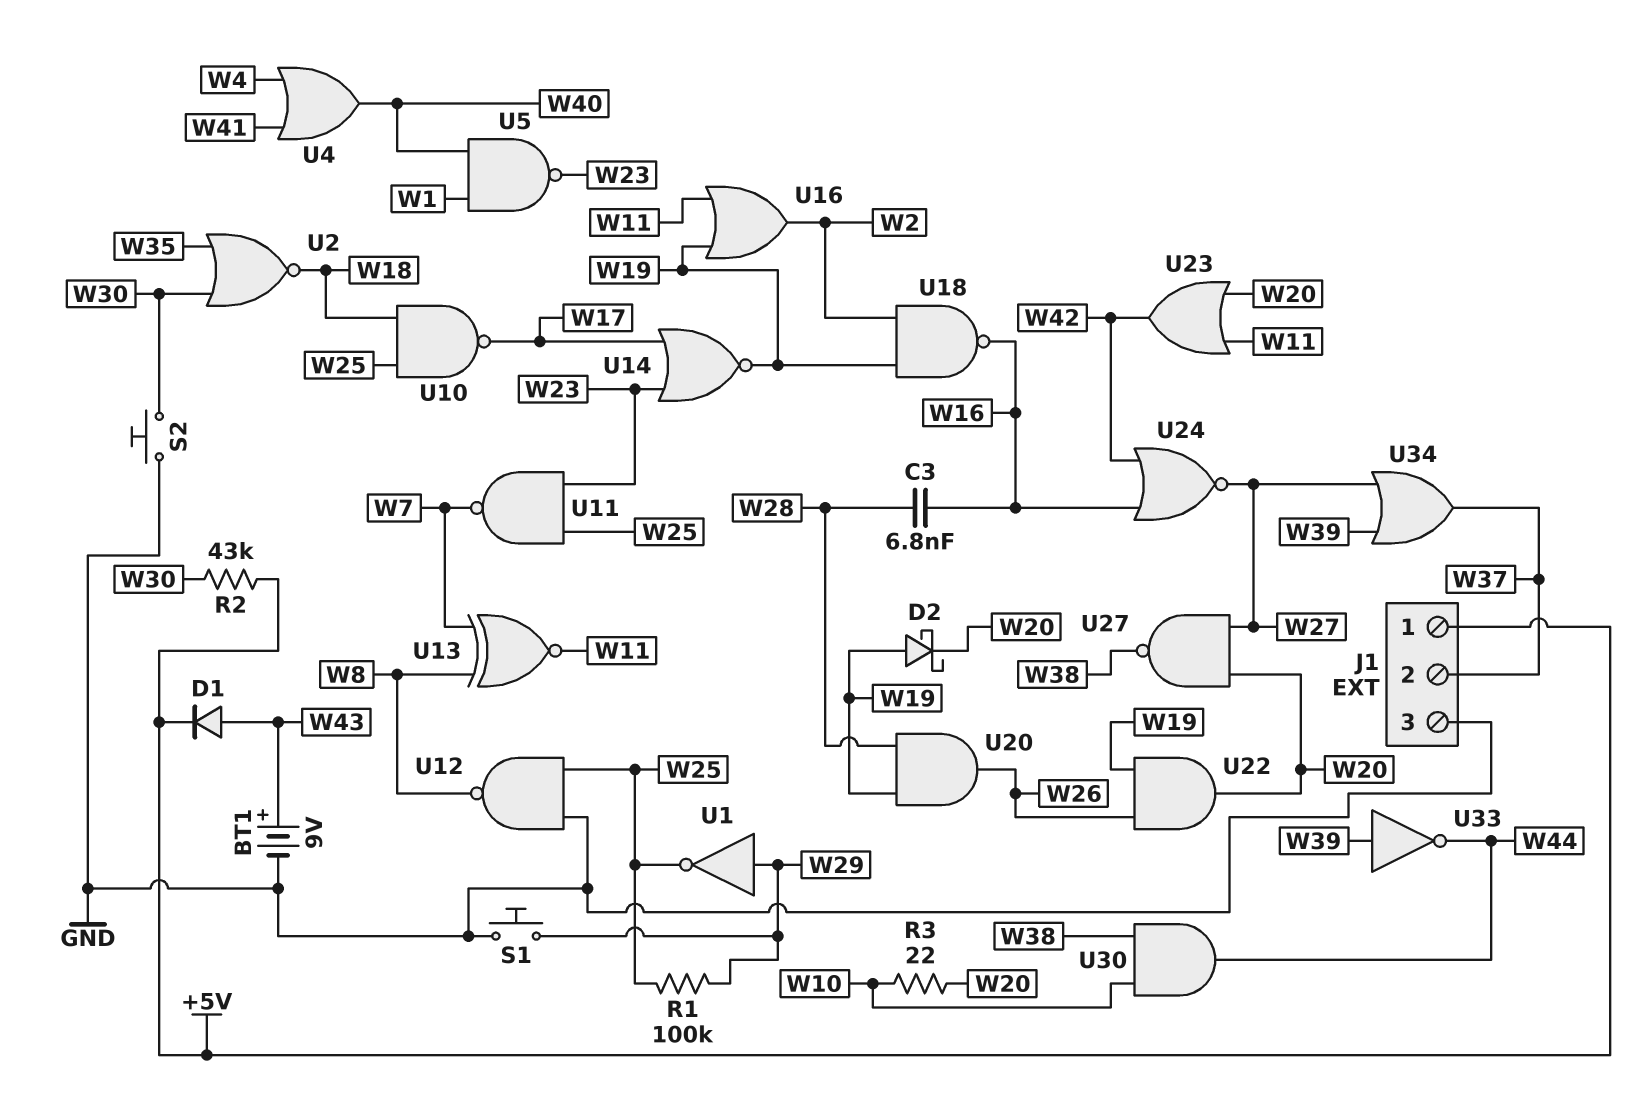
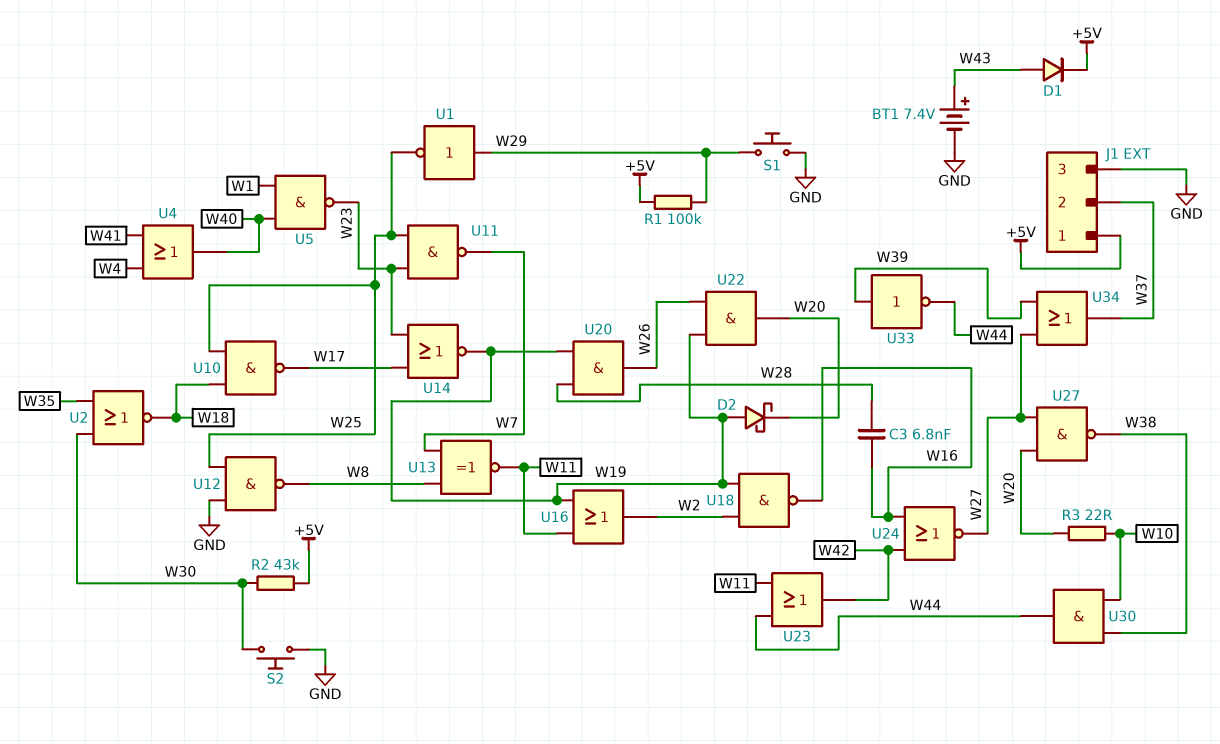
BT1: 9V (plus W43, minus GND) -> 7.4V (plus W43, minus GND)
R1: 100k (W25, W29) -> 100k (+5V, W29)
U23: OR (in W11, in W20, out W42) -> OR (in W11, in W44, out W42)

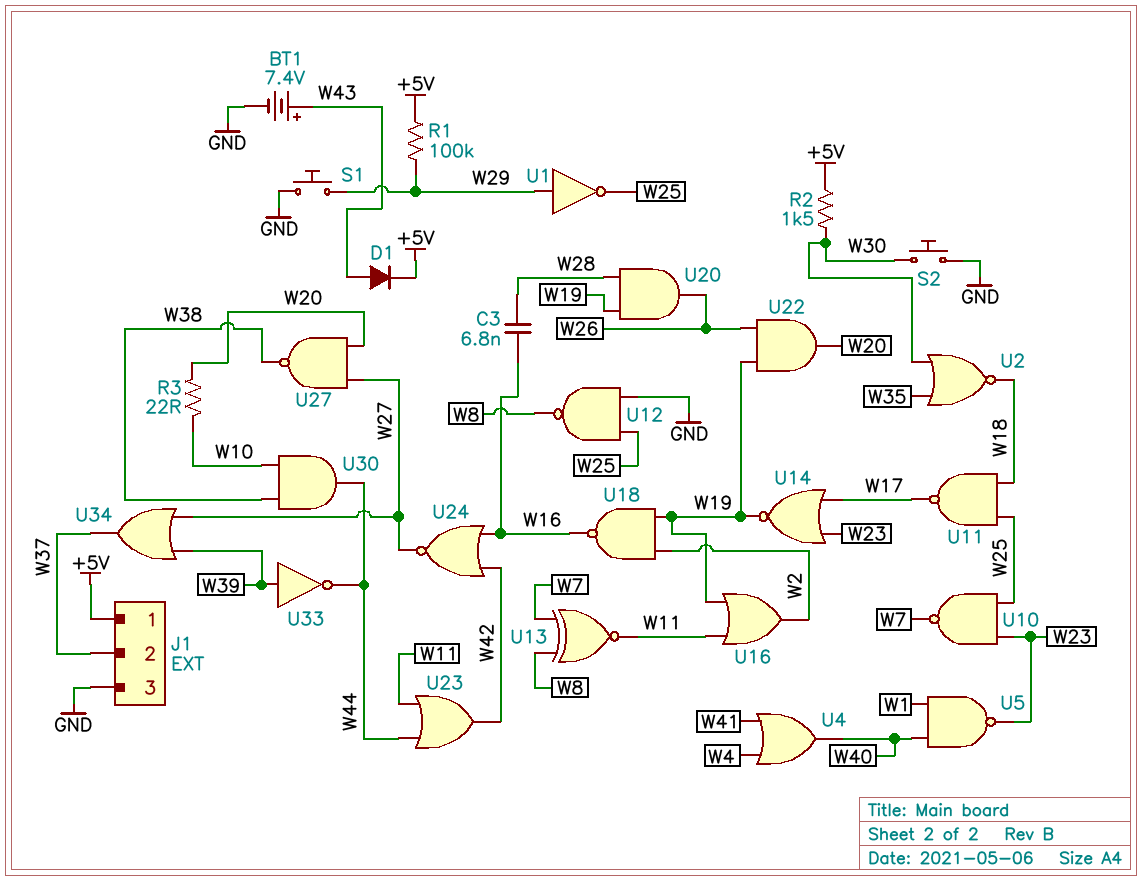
D2: schottky (A W19, K W20) -> none
R2: 43k (+5V, W30) -> 1.5k (+5V, W30)
U10: NAND (in W18, in W25, out W17) -> NAND (in W23, in W25, out W7)
U11: NAND (in W23, in W25, out W7) -> NAND (in W18, in W25, out W17)

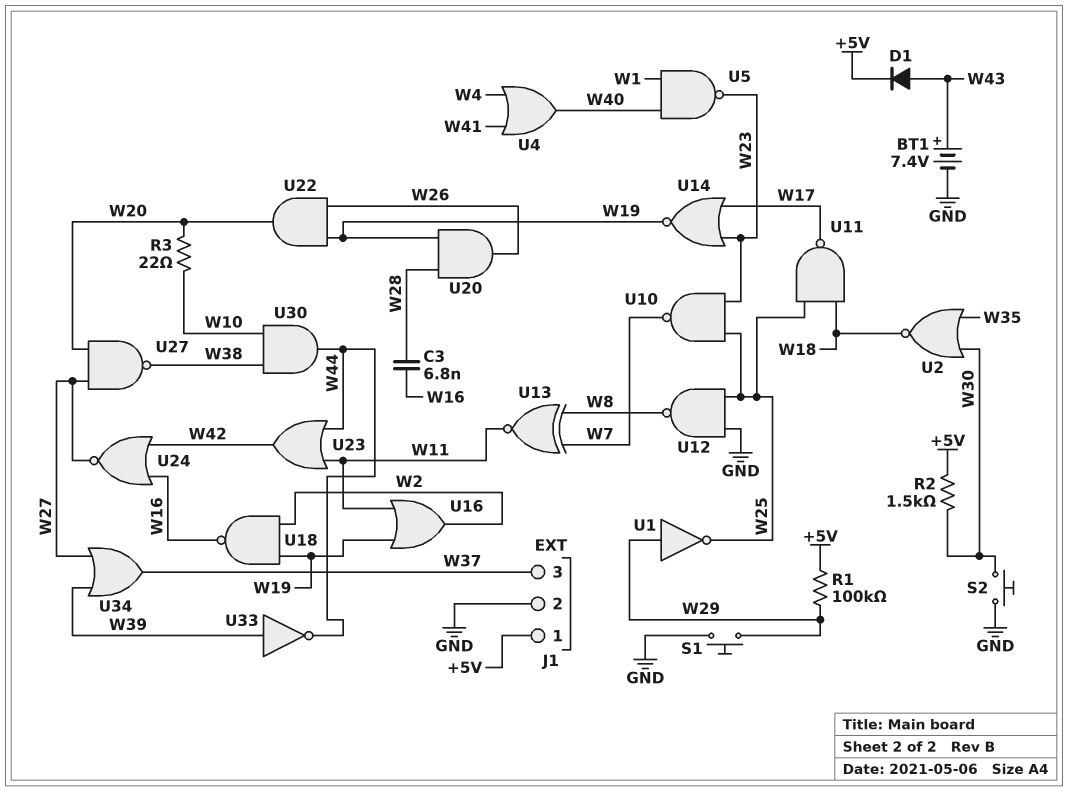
J1 pin 2: W37 -> GND
J1 pin 3: GND -> W37

